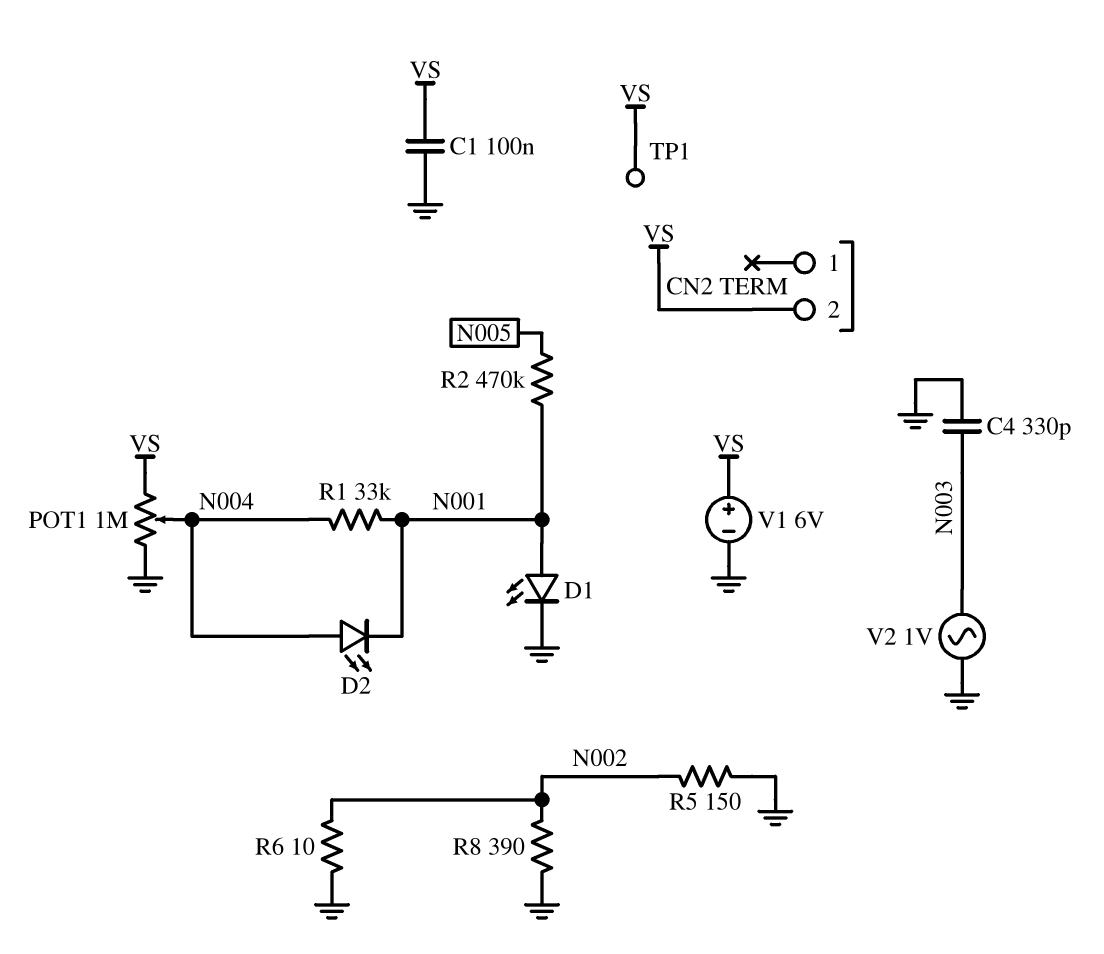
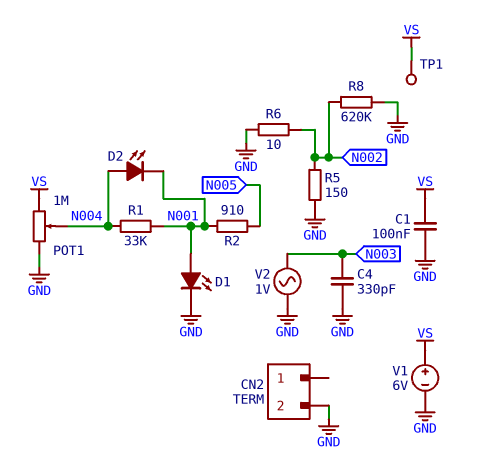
CN2 pin 2: VS -> GND
R2: 470k (N001, N005) -> 910 (N001, N005)
R8: 390 (GND, N002) -> 620k (GND, N002)

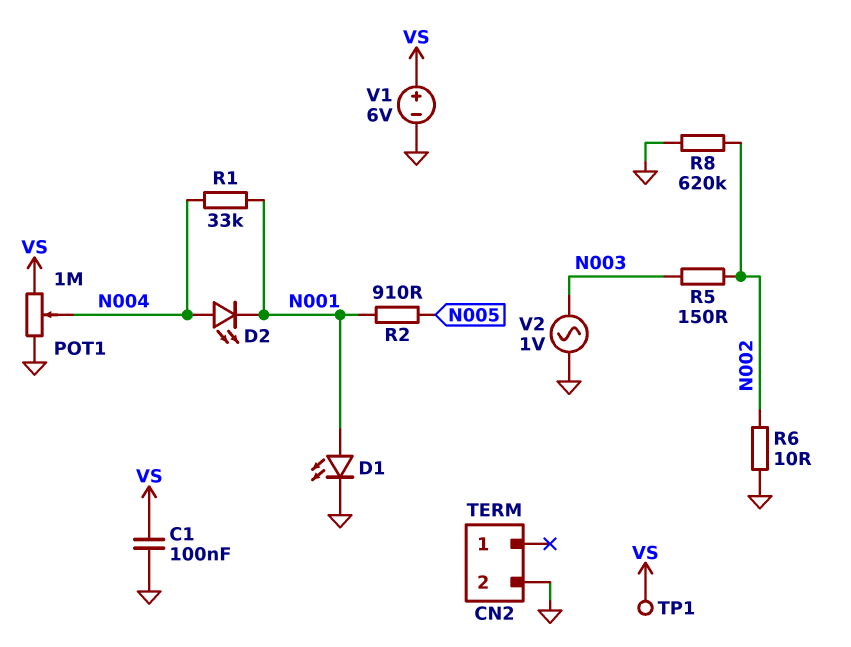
C4: 330pF (GND, N003) -> none
R5: 150 (GND, N002) -> 150 (N002, N003)

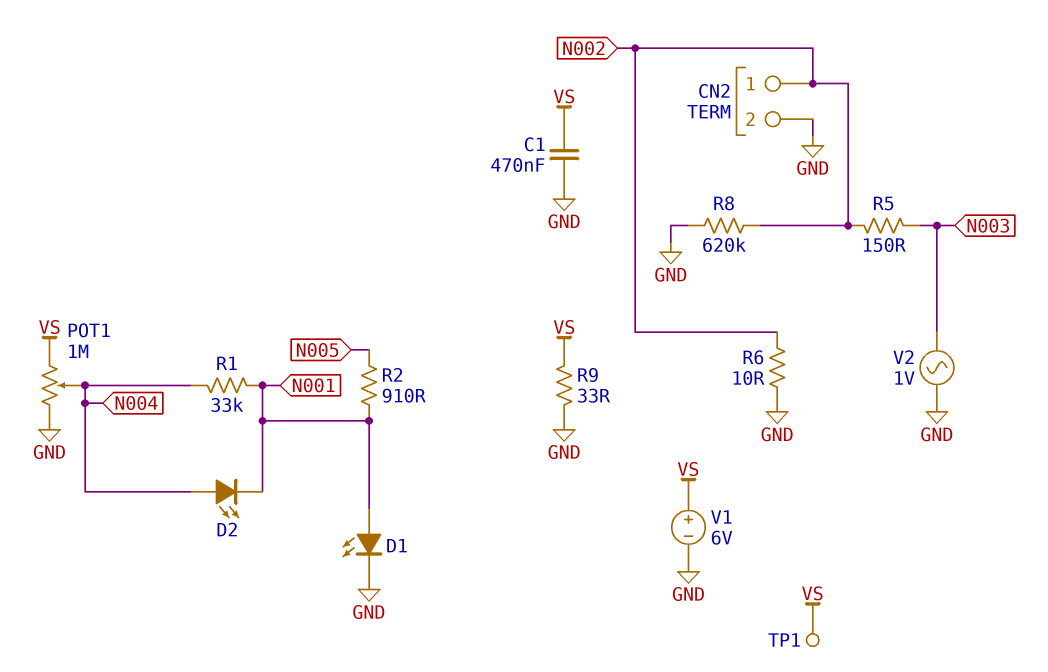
C1: 100nF (GND, VS) -> 470nF (GND, VS)
CN2 pin 1: none -> N002
R9: none -> 33 (GND, VS)

